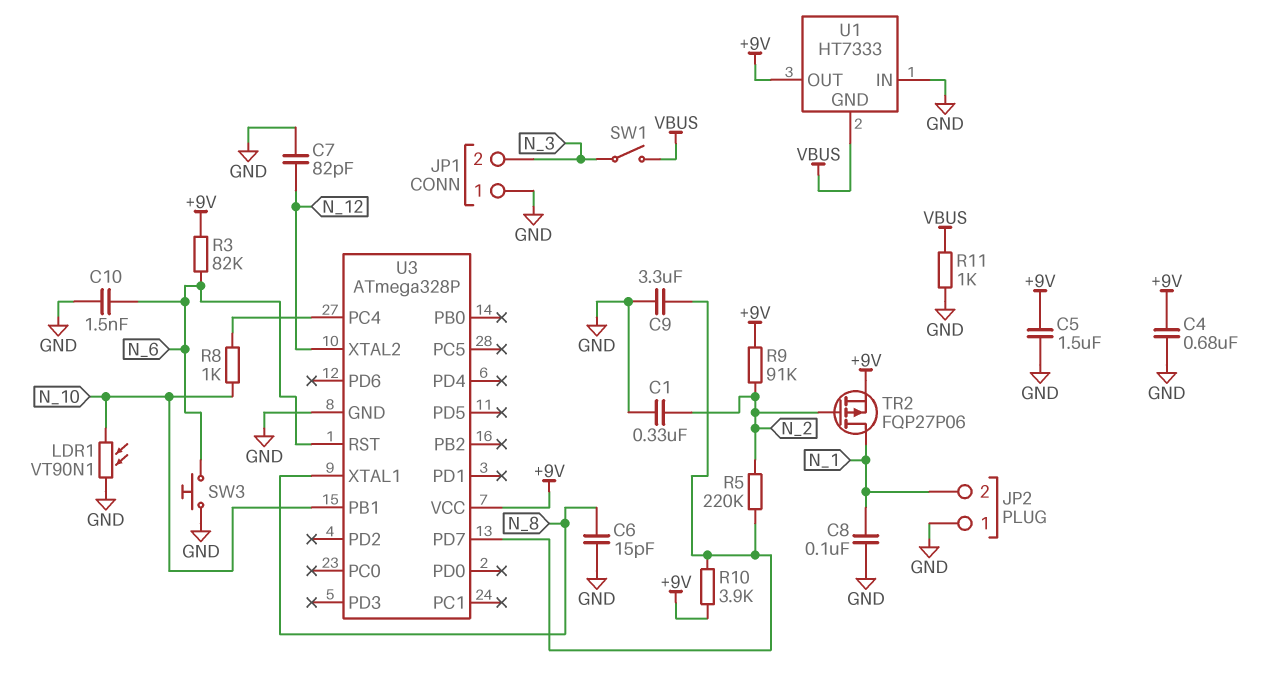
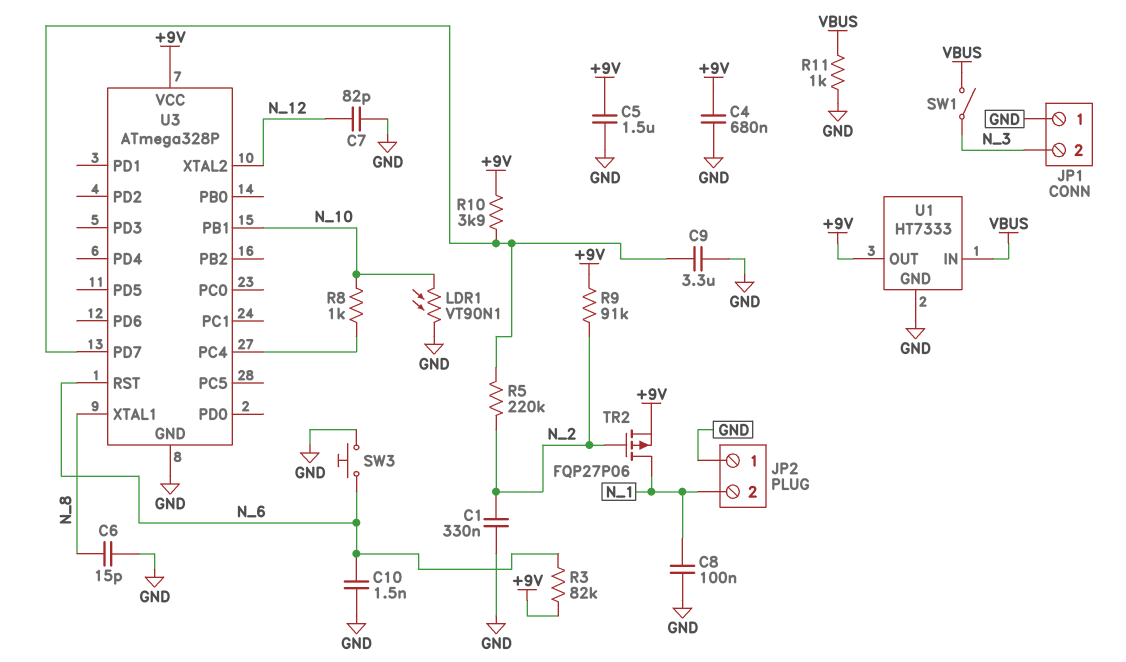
U1 pin GND: VBUS -> GND
U1 pin IN: GND -> VBUS

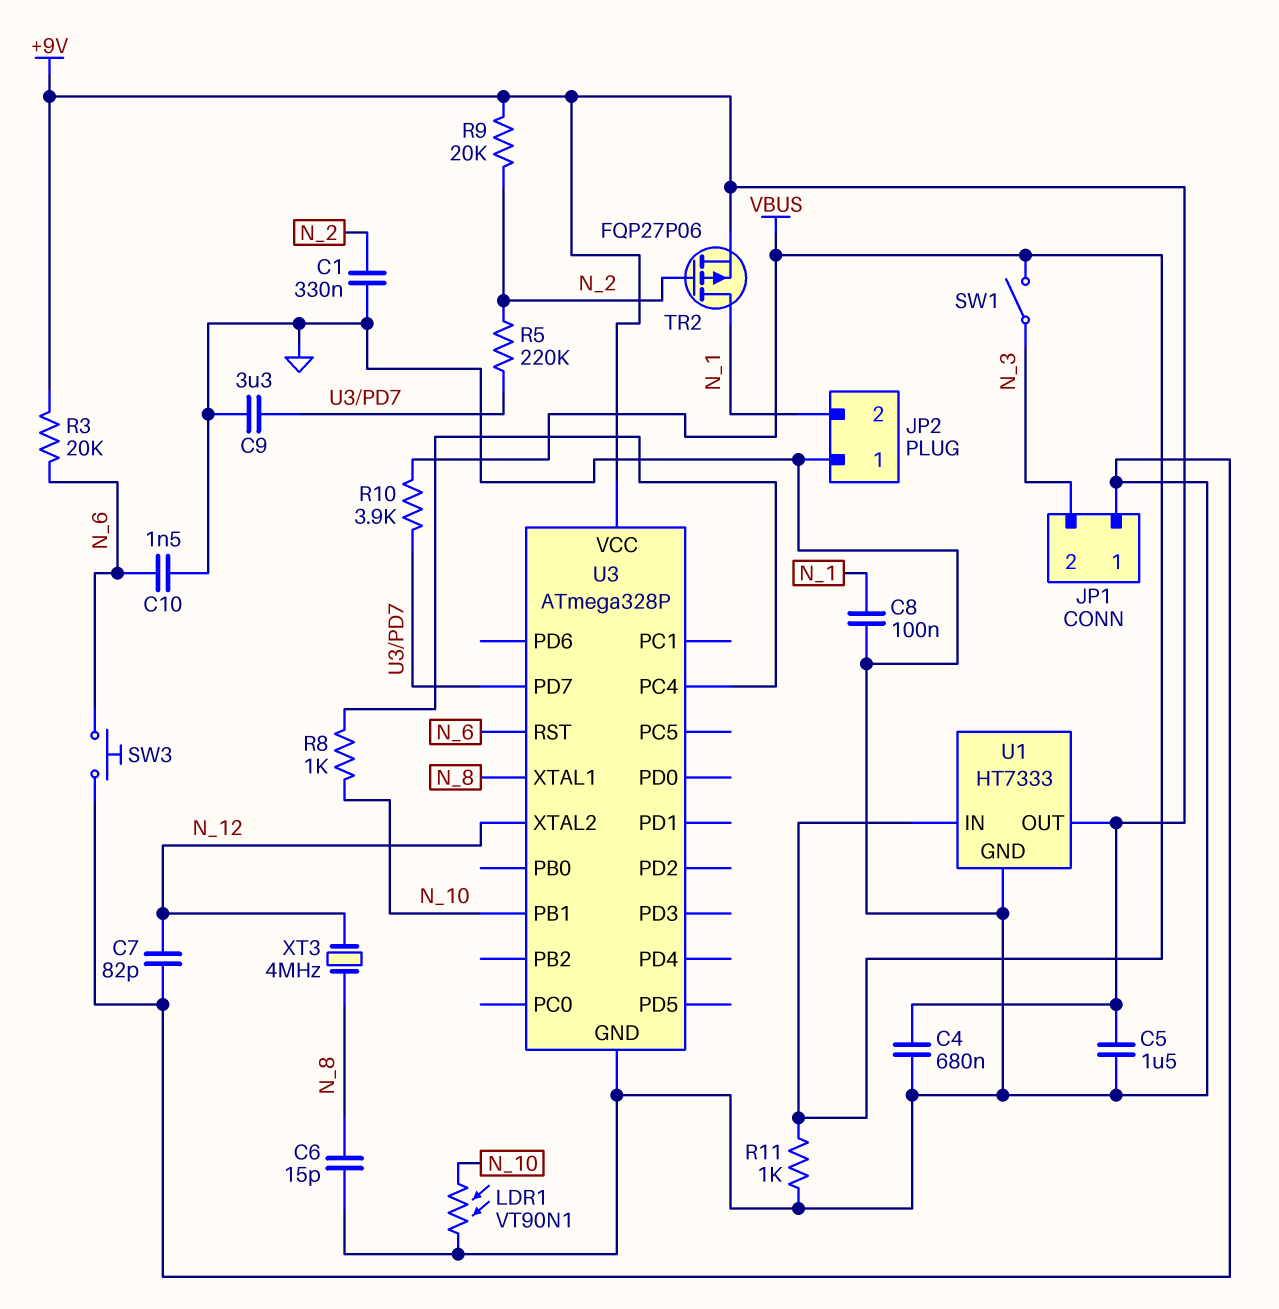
R3: 82k (+9V, N_6) -> 20k (+9V, N_6)
R9: 91k (+9V, N_2) -> 20k (+9V, N_2)
R10: 3.9k (+9V, U3/PD7) -> 3.9k (U3/PD7, VBUS)
XT3: none -> 4MHz (N_8, N_12)

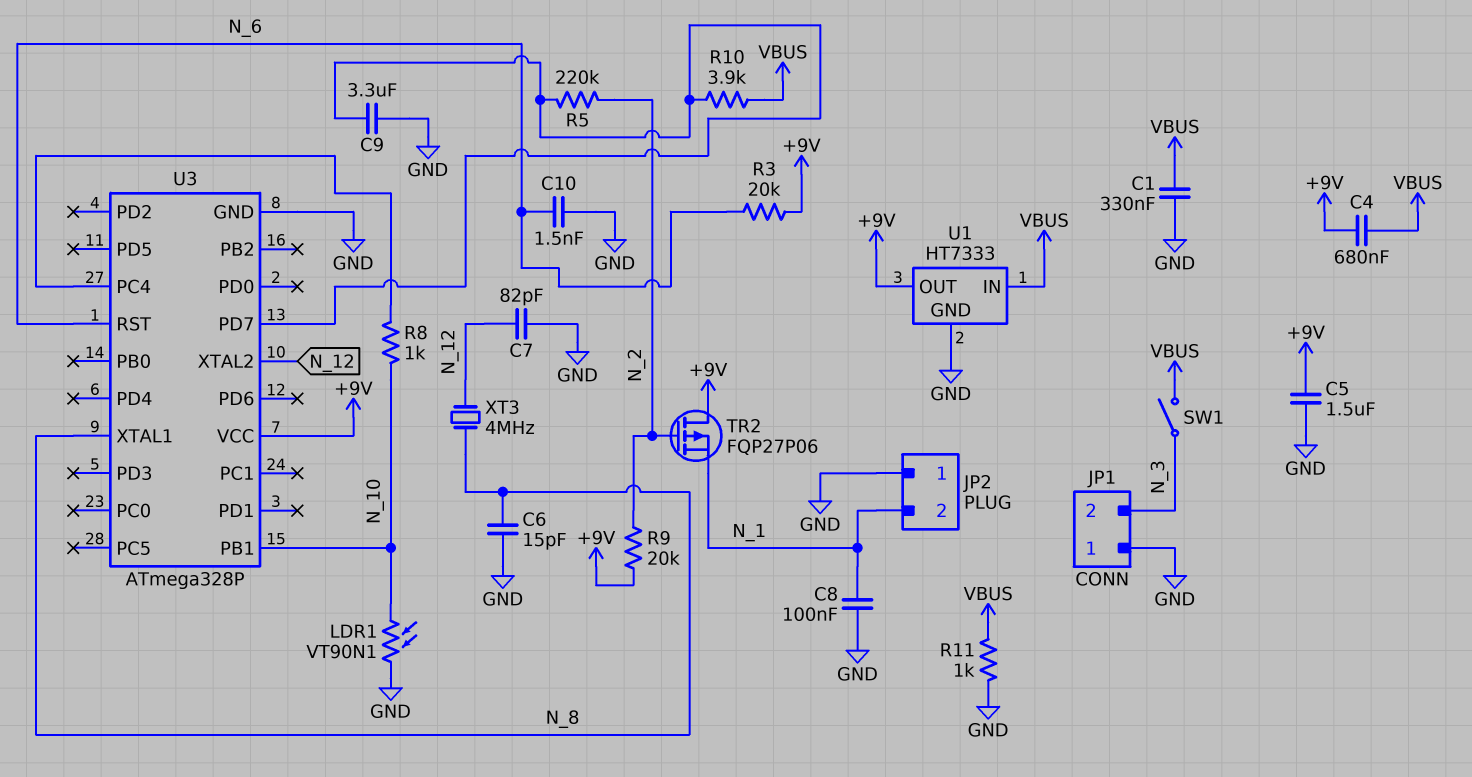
C1: 330nF (GND, N_2) -> 330nF (GND, VBUS)
C4: 680nF (+9V, GND) -> 680nF (+9V, VBUS)
SW3: button (GND, N_6) -> none
TR2: PMOS FQP27P06 (G N_2, D N_1, S +9V) -> PMOS FQP27P06 (G N_2, D +9V, S N_1)

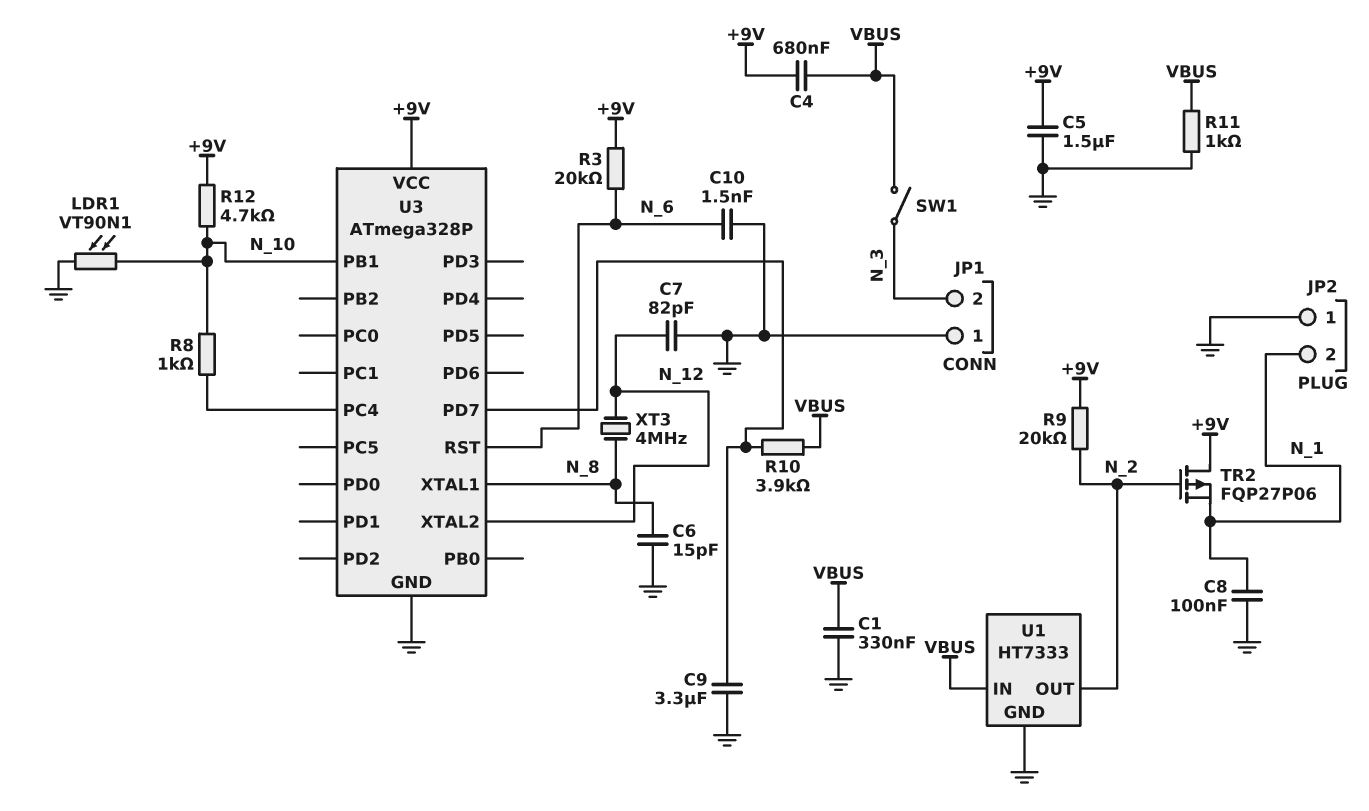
R5: 220k (N_2, U3/PD7) -> none
R12: none -> 4.7k (+9V, N_10)
U1 pin OUT: +9V -> N_2

